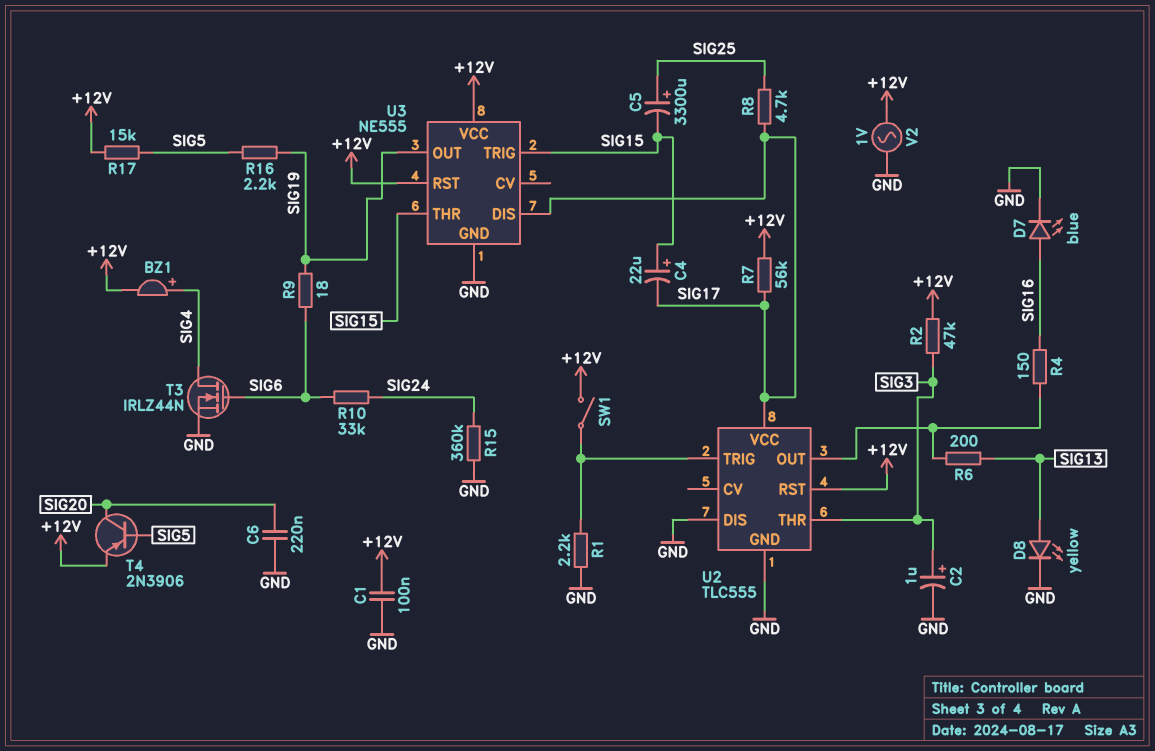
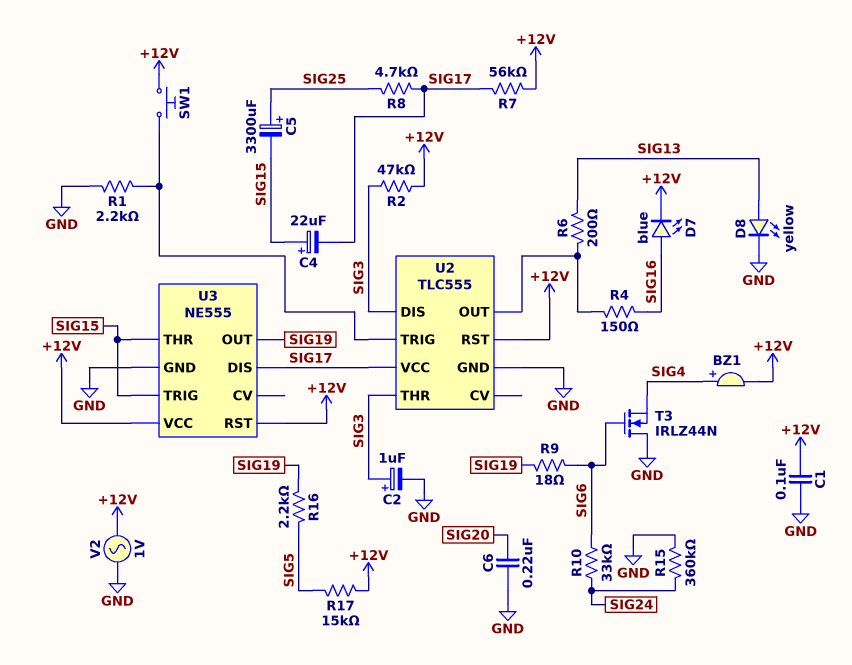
D7: LED blue (A SIG16, K GND) -> LED blue (A SIG16, K +12V)
SW1: switch (+12V, U2/TRIG) -> button (+12V, U2/TRIG)
T3: NMOS IRLZ44N (G SIG6, D SIG4, S GND) -> NMOS IRLZ44N (G SIG6, D GND, S SIG4)
T4: PNP 2N3906 (B SIG5, C SIG20, E +12V) -> none
U2 pin DIS: GND -> SIG3

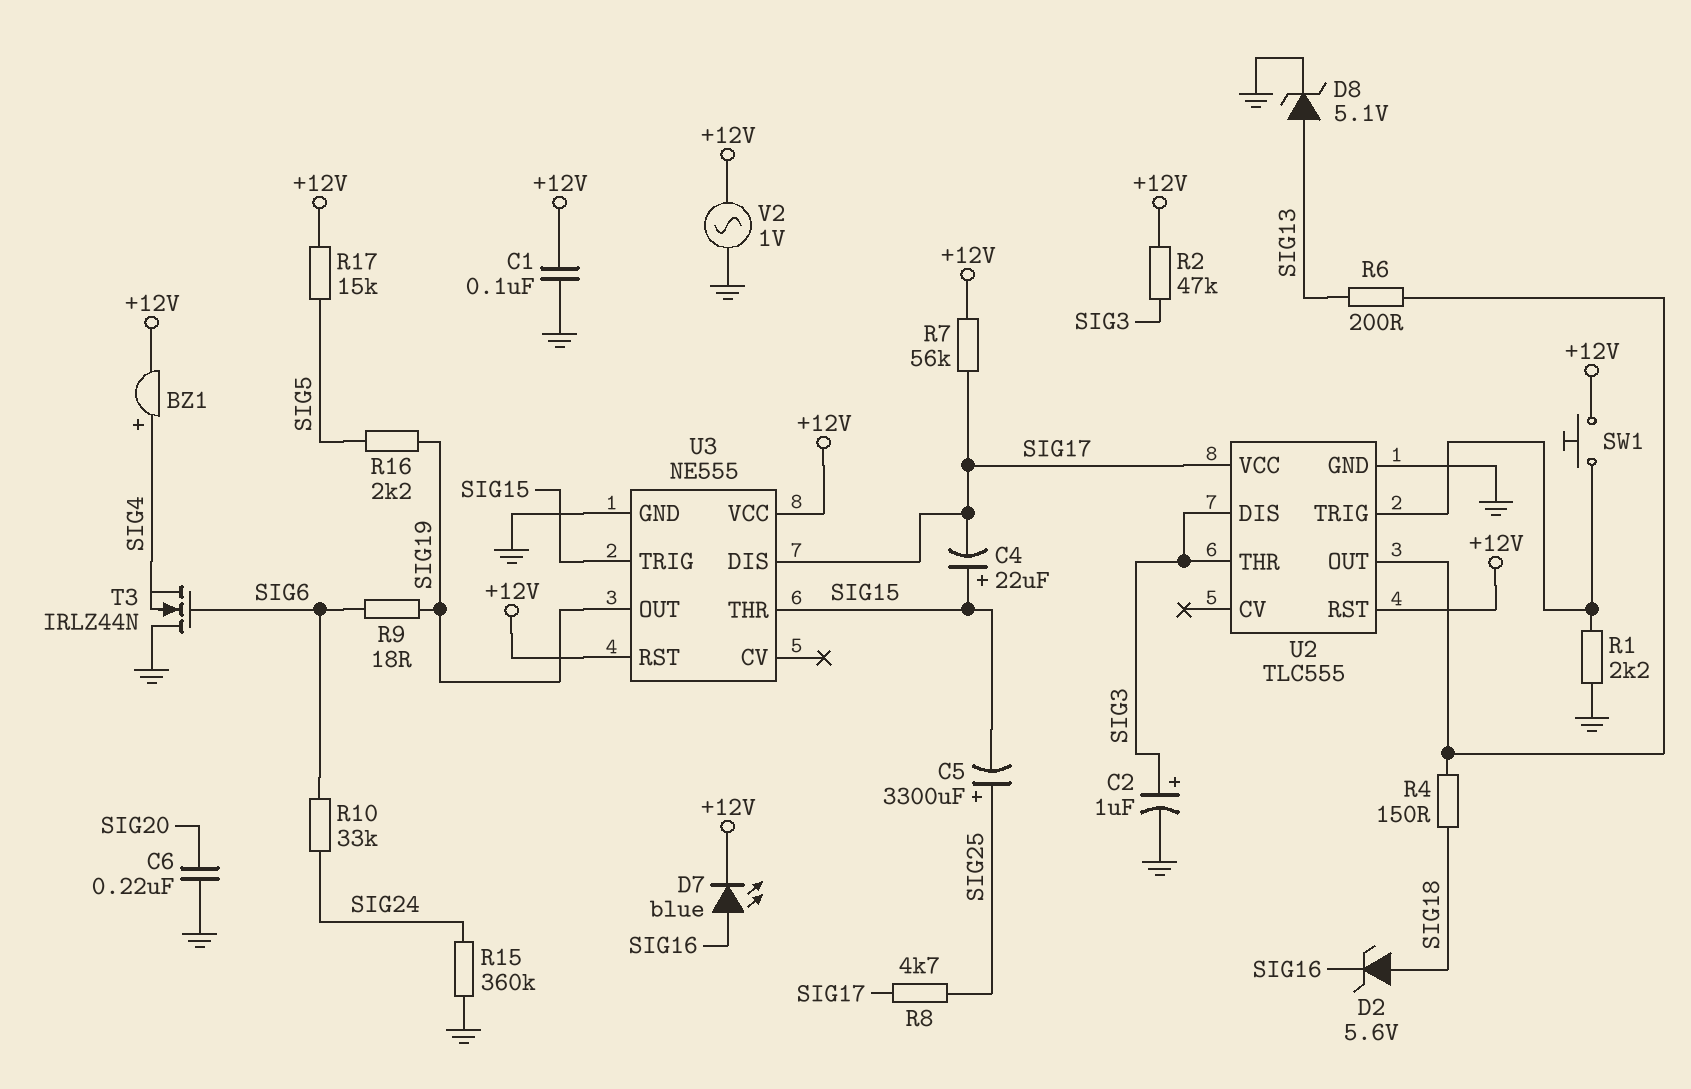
D2: none -> zener 5.6V (A SIG18, K SIG16)
D8: LED yellow (A SIG13, K GND) -> zener 5.1V (A SIG13, K GND)
R4: 150 (SIG16, U2/OUT) -> 150 (SIG18, U2/OUT)

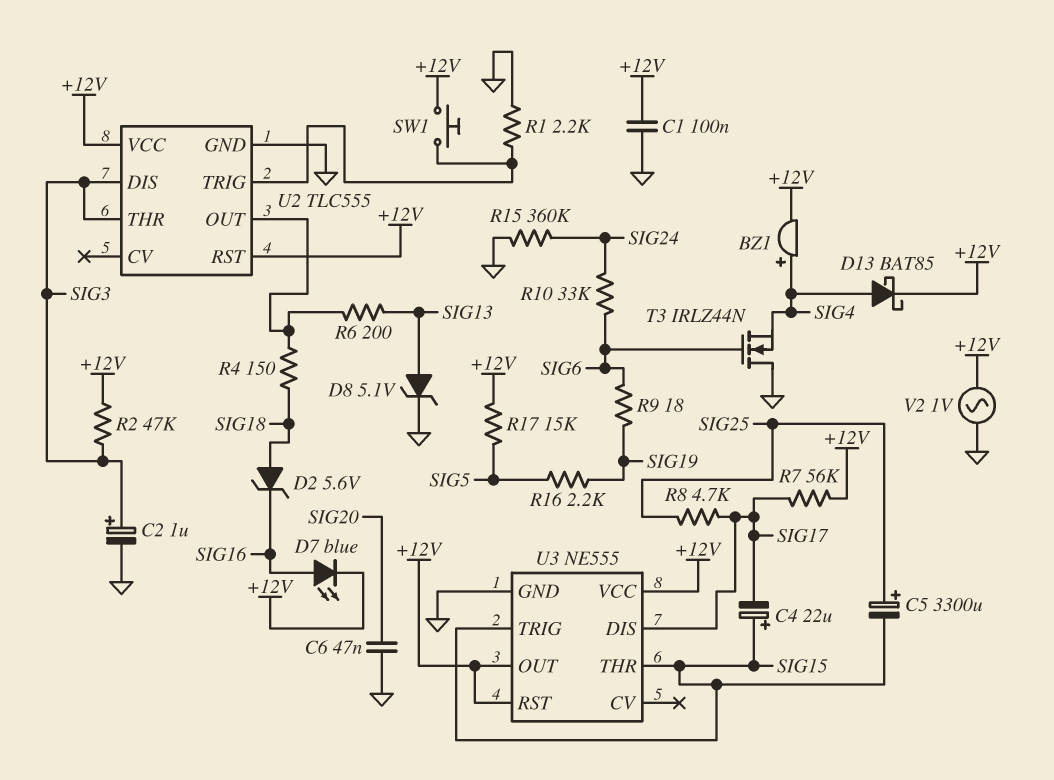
C6: 220nF (GND, SIG20) -> 47nF (GND, SIG20)
D13: none -> schottky BAT85 (A SIG4, K +12V)
U2 pin VCC: SIG17 -> +12V
U3 pin OUT: SIG19 -> +12V

